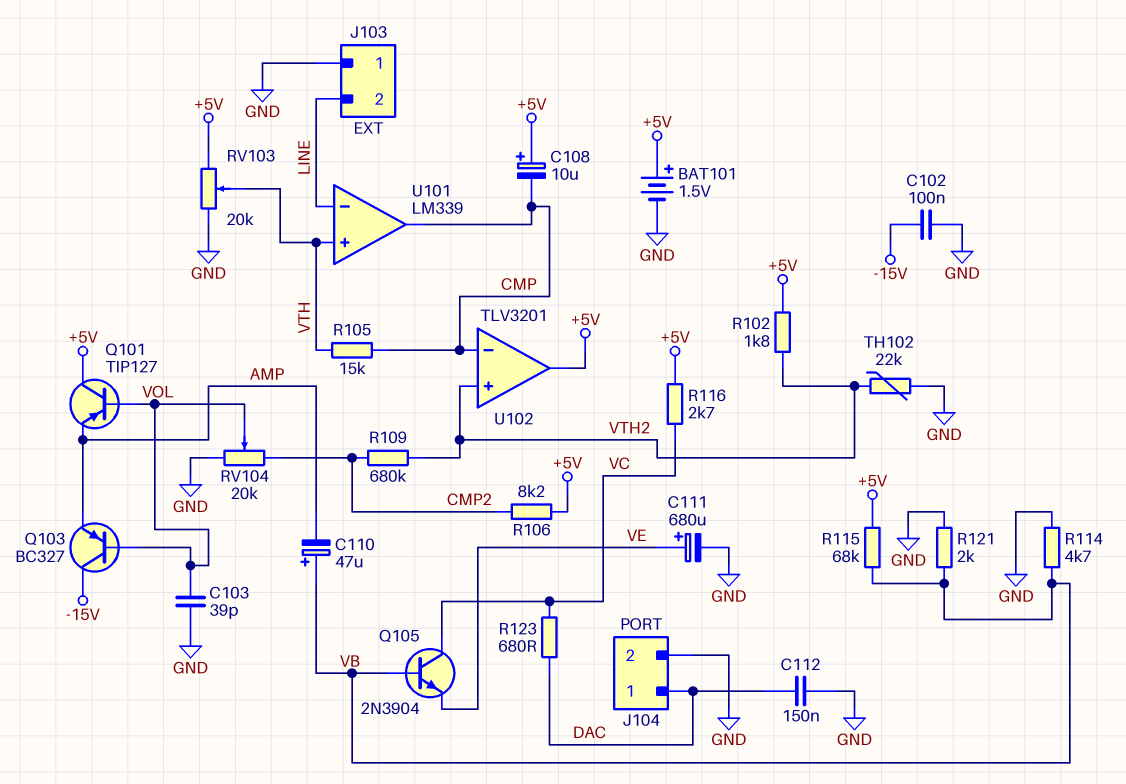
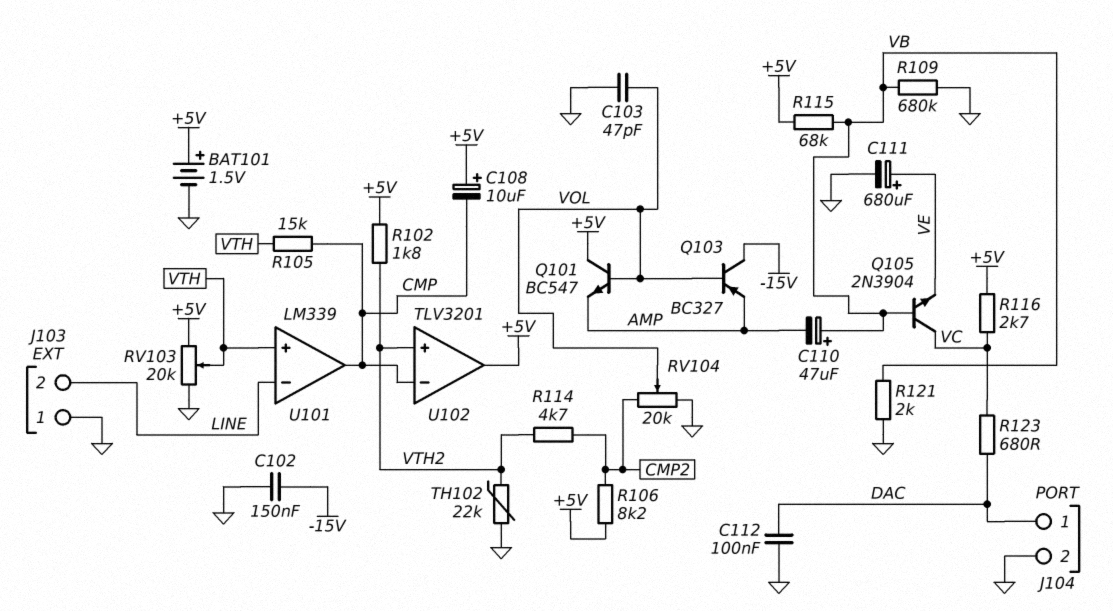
C102: 100nF (-15V, GND) -> 150nF (-15V, GND)
C103: 39pF (GND, VOL) -> 47pF (GND, VOL)
C112: 150nF (DAC, GND) -> 100nF (DAC, GND)
Q101: PNP TIP127 (B VOL, C +5V, E AMP) -> NPN BC547 (B VOL, C +5V, E AMP)
R109: 680k (CMP2, VTH2) -> 680k (GND, VB)
R114: 4.7k (GND, VB) -> 4.7k (CMP2, VTH2)

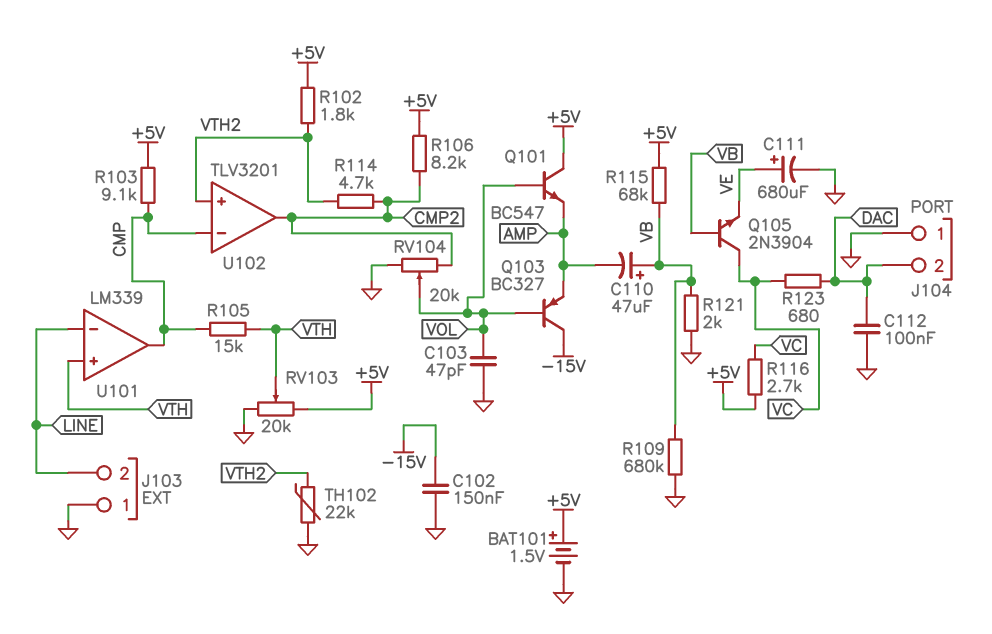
C108: 10uF (plus +5V, minus CMP) -> none
J104 pin 1: DAC -> GND
J104 pin 2: GND -> DAC
R103: none -> 9.1k (+5V, CMP)
U102 pin out: +5V -> CMP2

